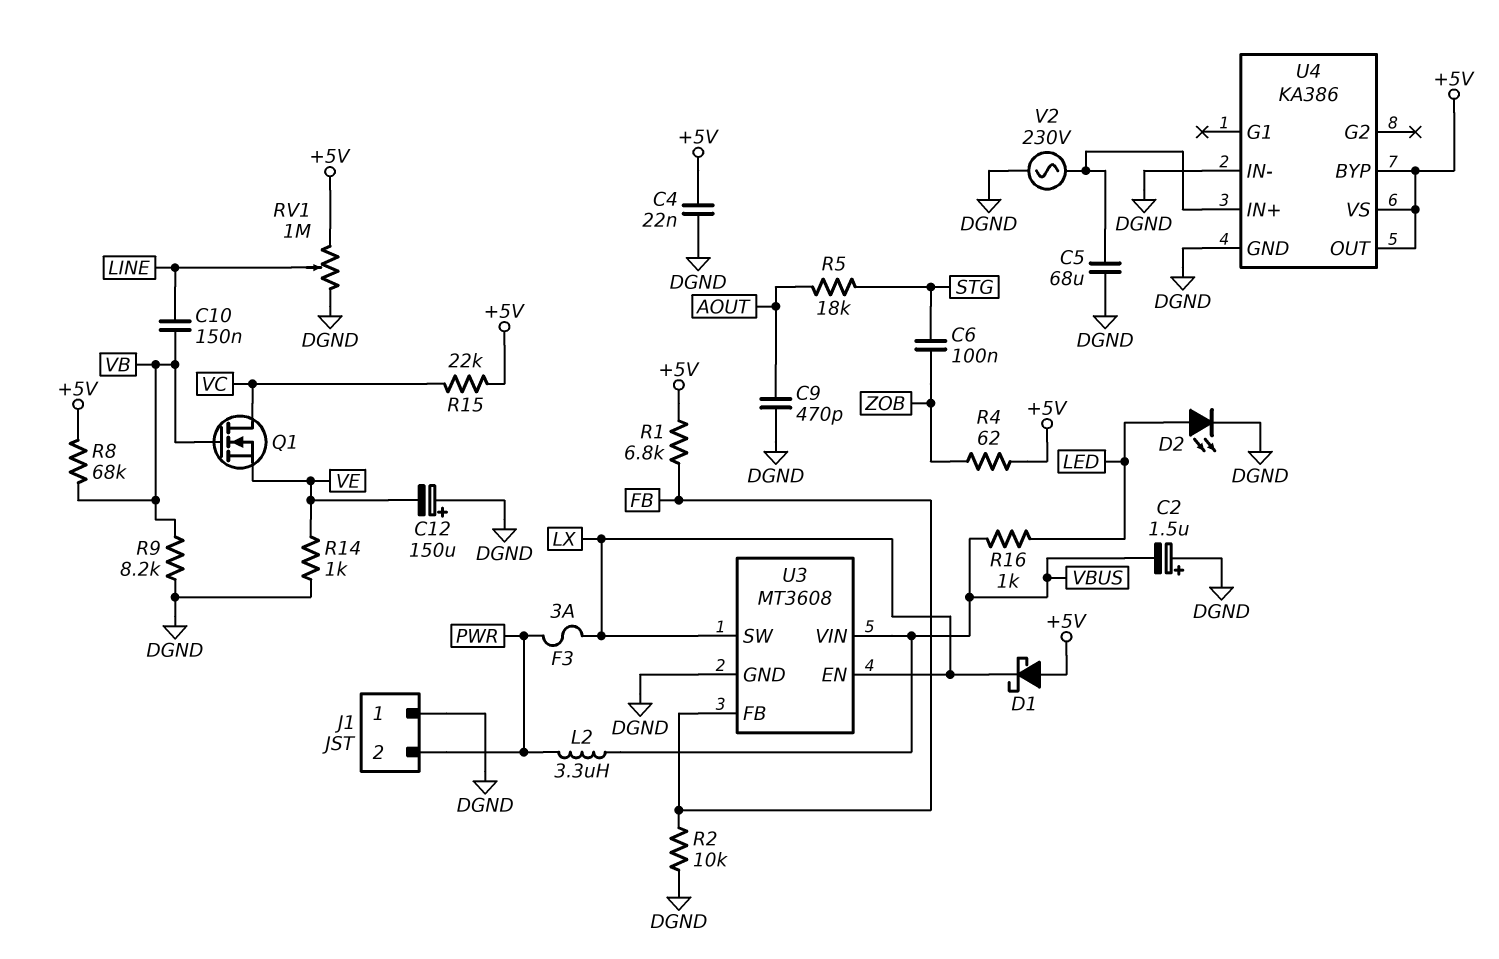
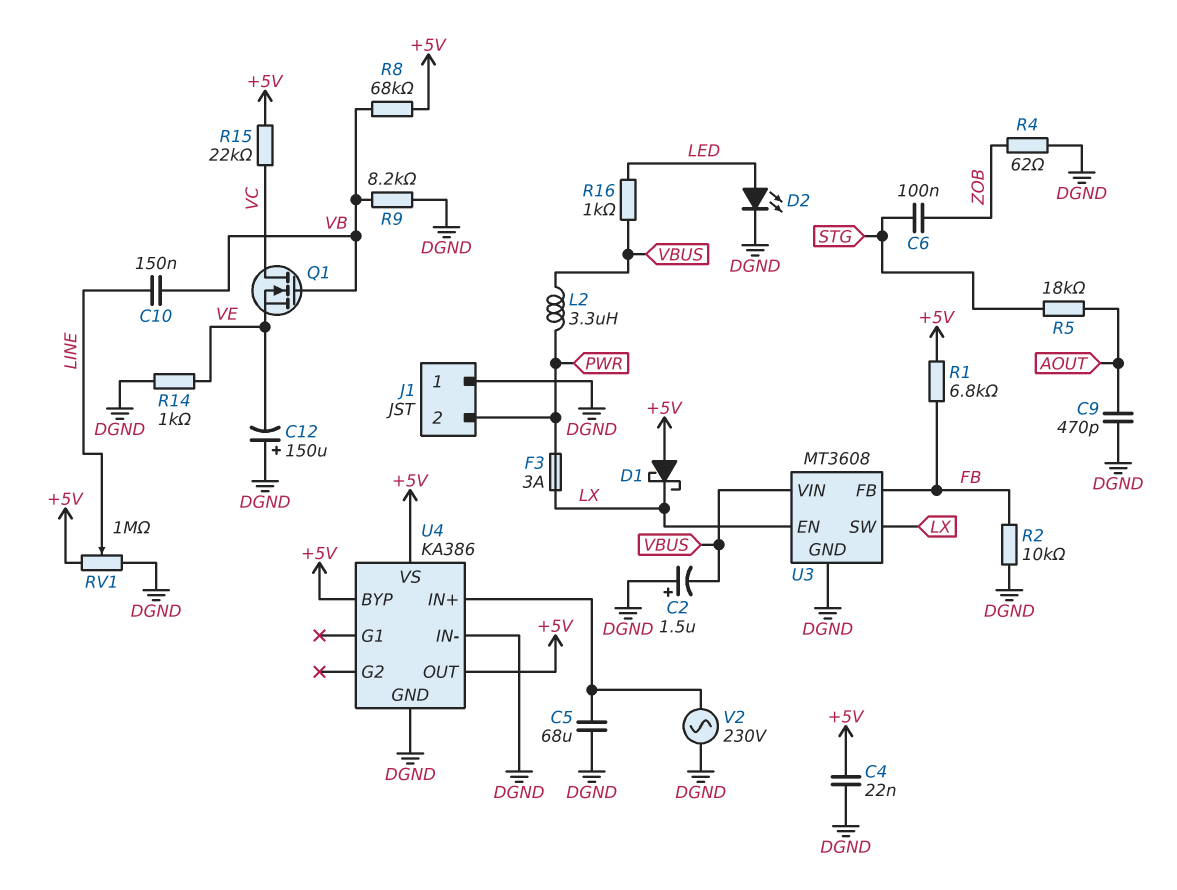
R4: 62 (+5V, ZOB) -> 62 (DGND, ZOB)

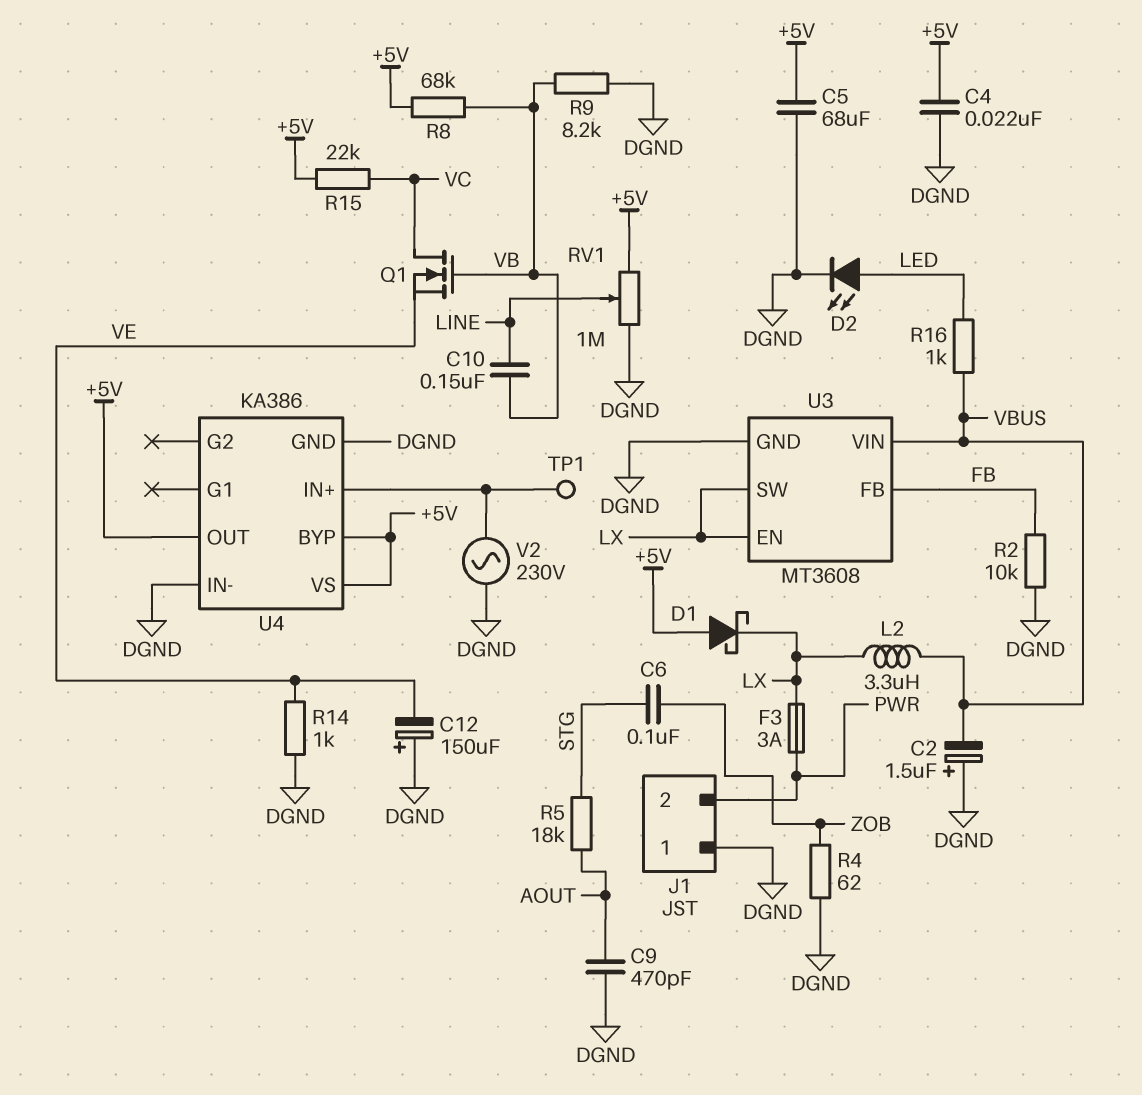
C5: 68uF (DGND, U4/IN+) -> 68uF (+5V, DGND)
L2: 3.3uH (PWR, VBUS) -> 3.3uH (LX, VBUS)
R1: 6.8k (+5V, FB) -> none
TP1: none -> test point (U4/IN+)

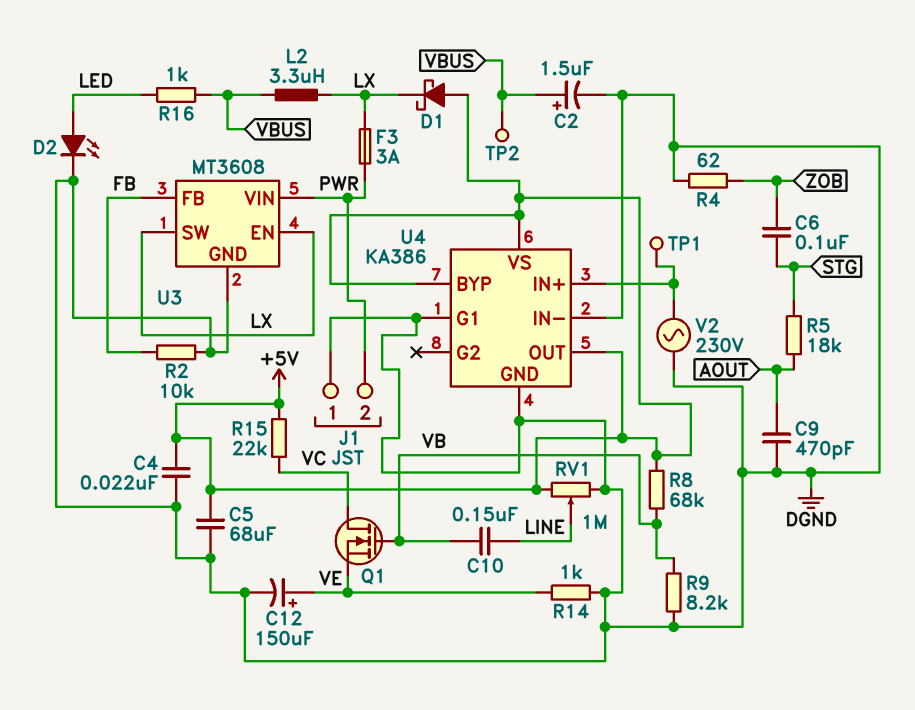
C2: 1.5uF (plus DGND, minus VBUS) -> 1.5uF (plus VBUS, minus DGND)
C12: 150uF (plus DGND, minus VE) -> 150uF (plus VE, minus DGND)
TP2: none -> test point (VBUS)
U3 pin VIN: VBUS -> PWR
U4 pin G1: none -> DGND

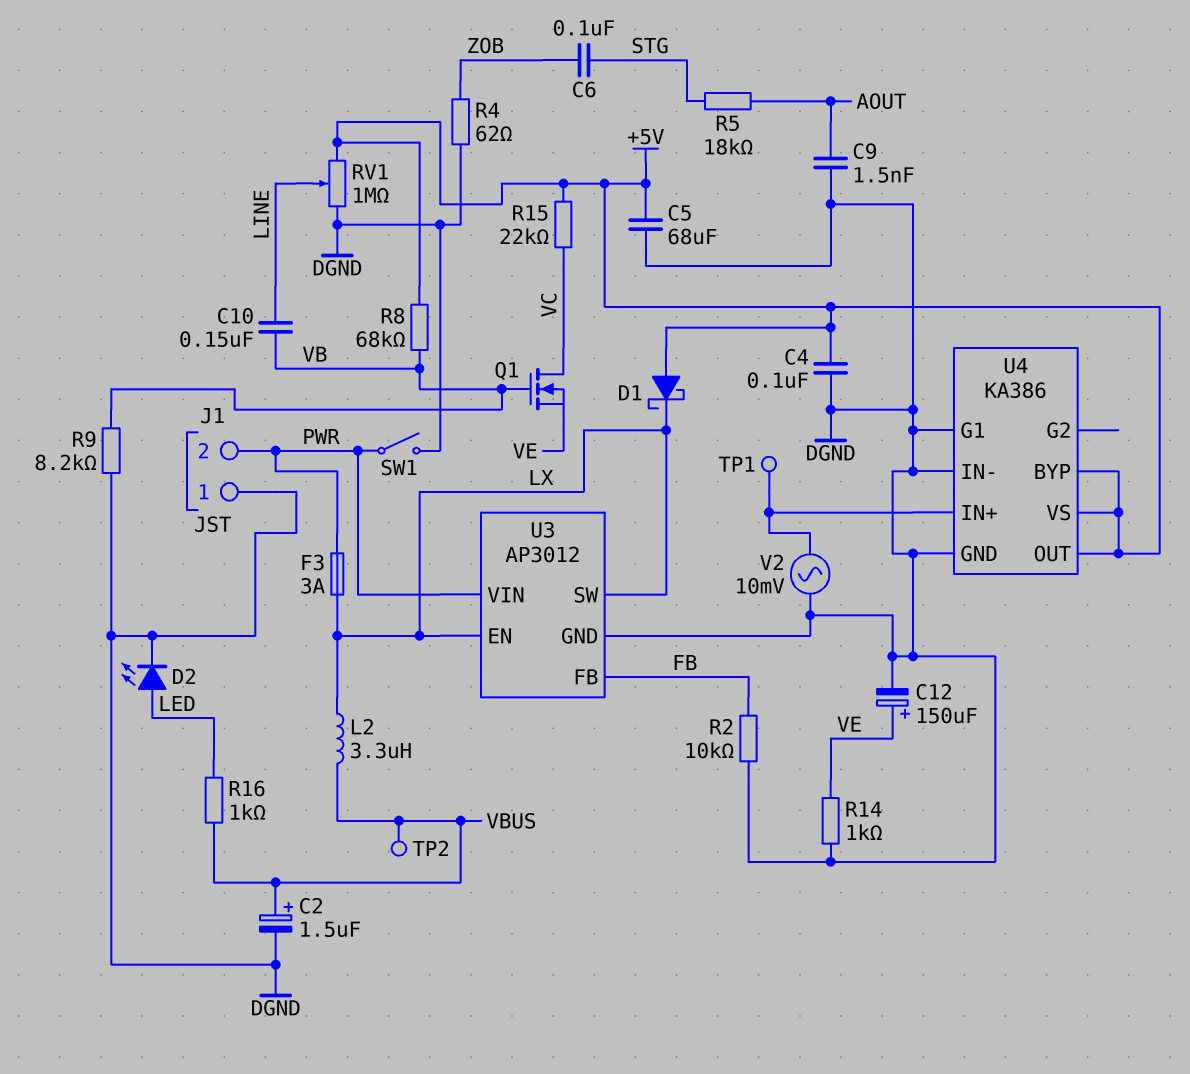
C4: 22nF (+5V, DGND) -> 100nF (+5V, DGND)
C9: 470pF (AOUT, DGND) -> 1.5nF (AOUT, DGND)
SW1: none -> switch (DGND, PWR)
U3: MT3608 -> AP3012
V2: AC 230V (DGND, U4/IN+) -> AC 10mV (DGND, U4/IN+)

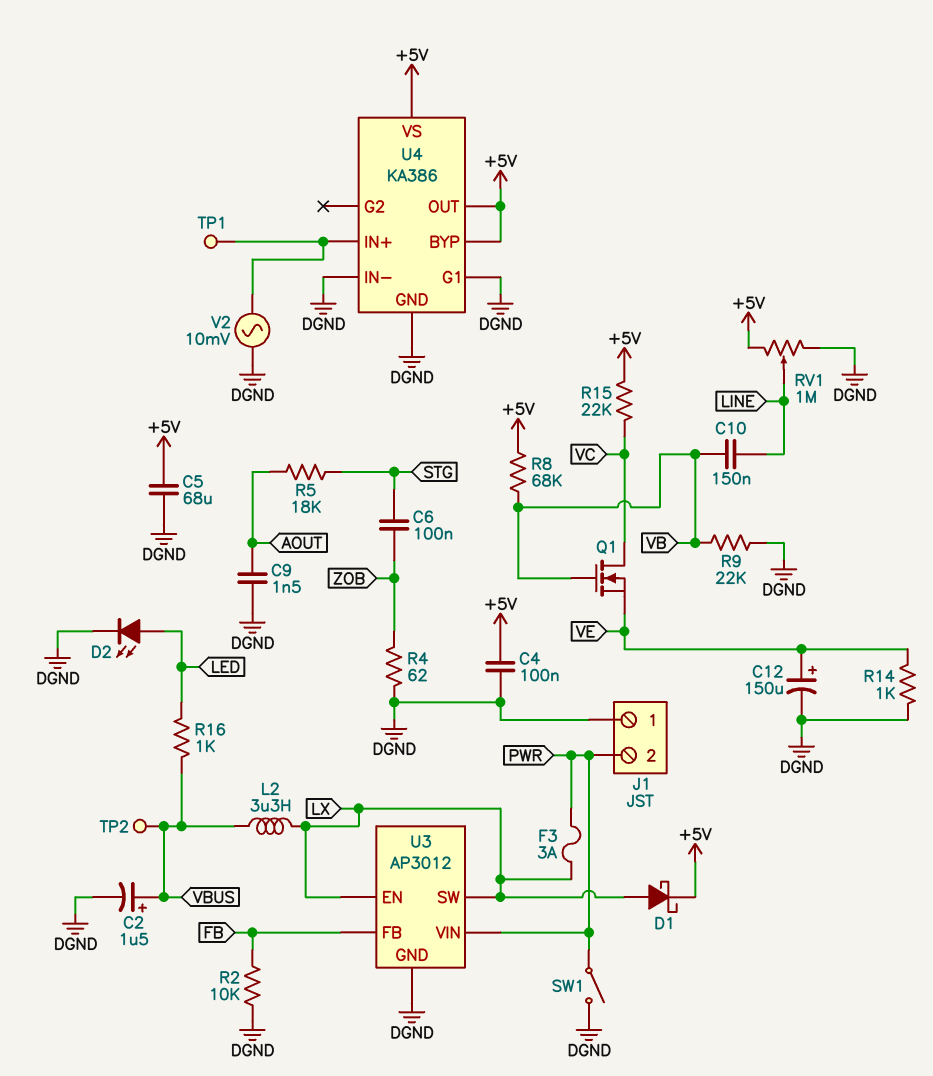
D1: schottky (A +5V, K LX) -> schottky (A LX, K +5V)
R9: 8.2k (DGND, VB) -> 22k (DGND, VB)

